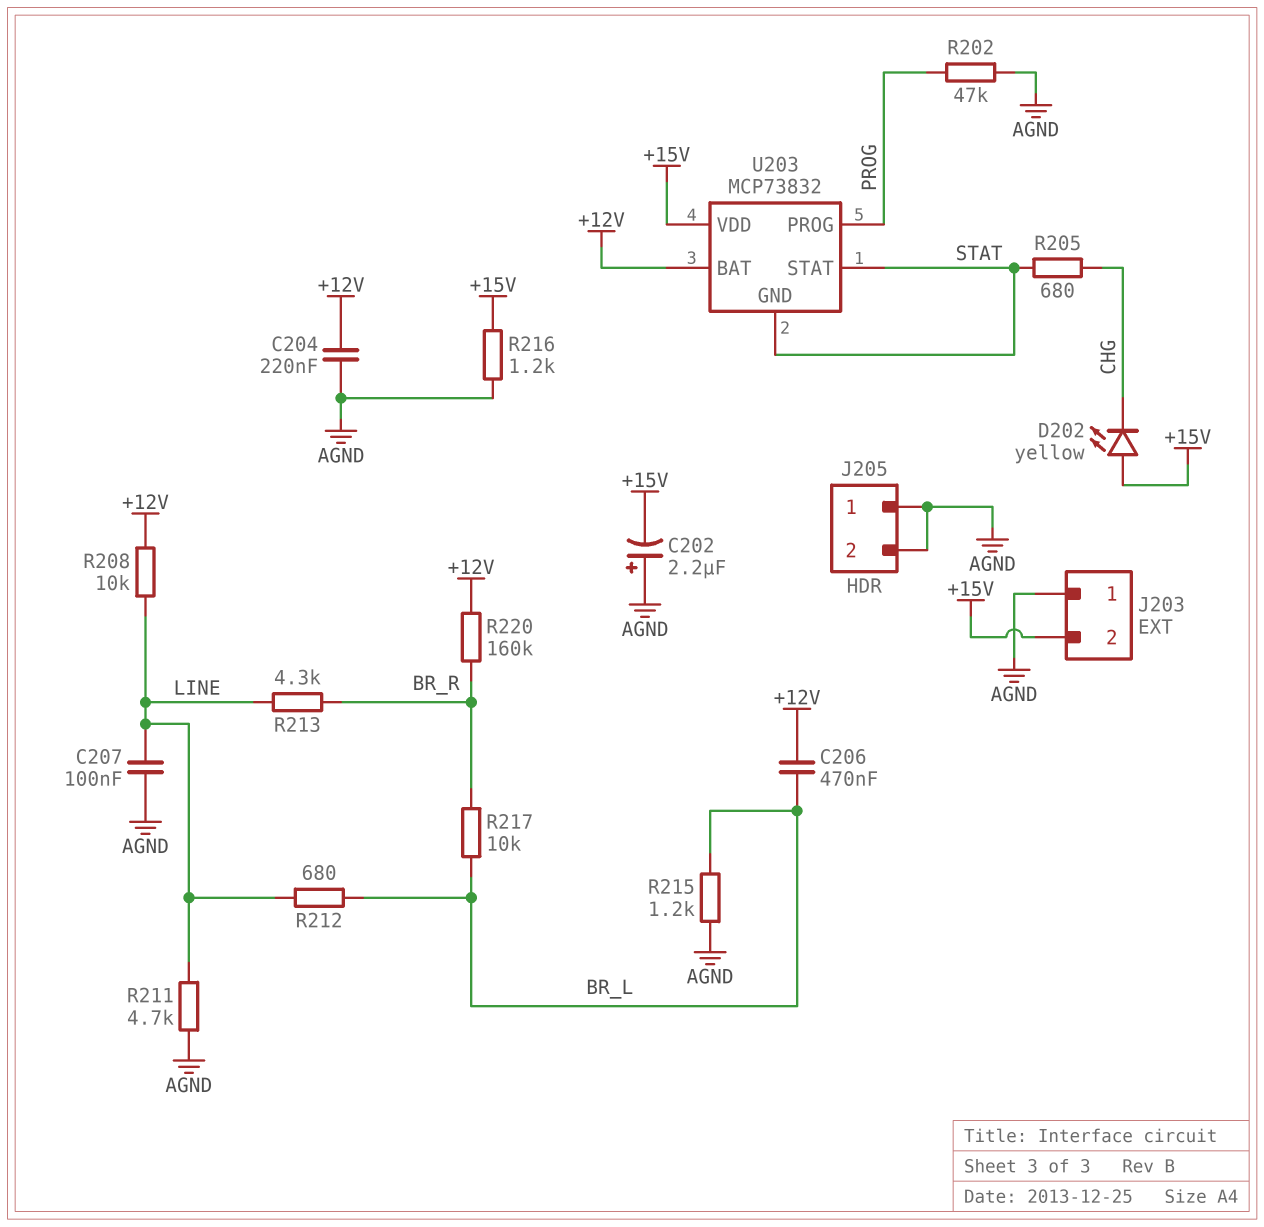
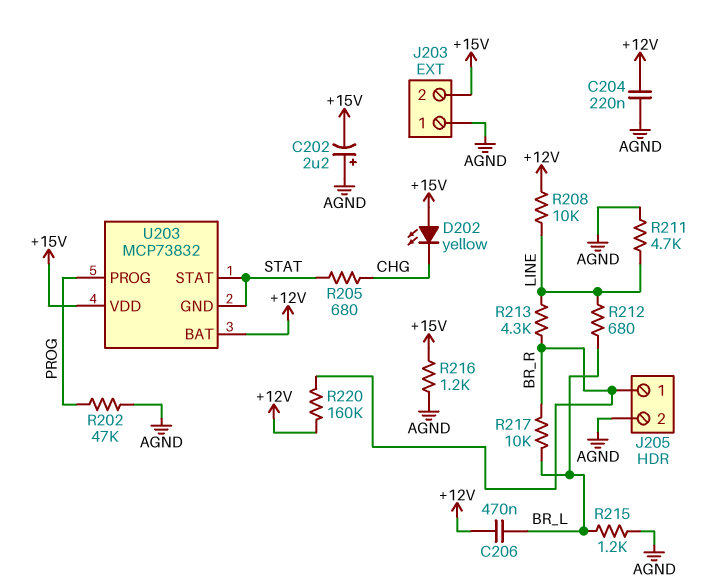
C207: 100nF (AGND, LINE) -> none
J205 pin 1: AGND -> BR_R

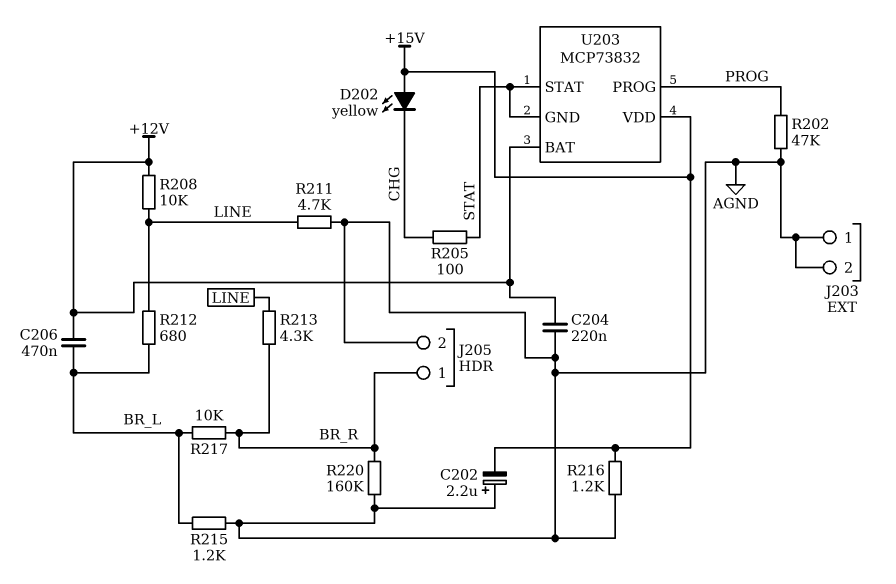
J203 pin 2: +15V -> AGND
R205: 680 (CHG, STAT) -> 100 (CHG, STAT)
R220: 160k (+12V, BR_R) -> 160k (AGND, BR_R)

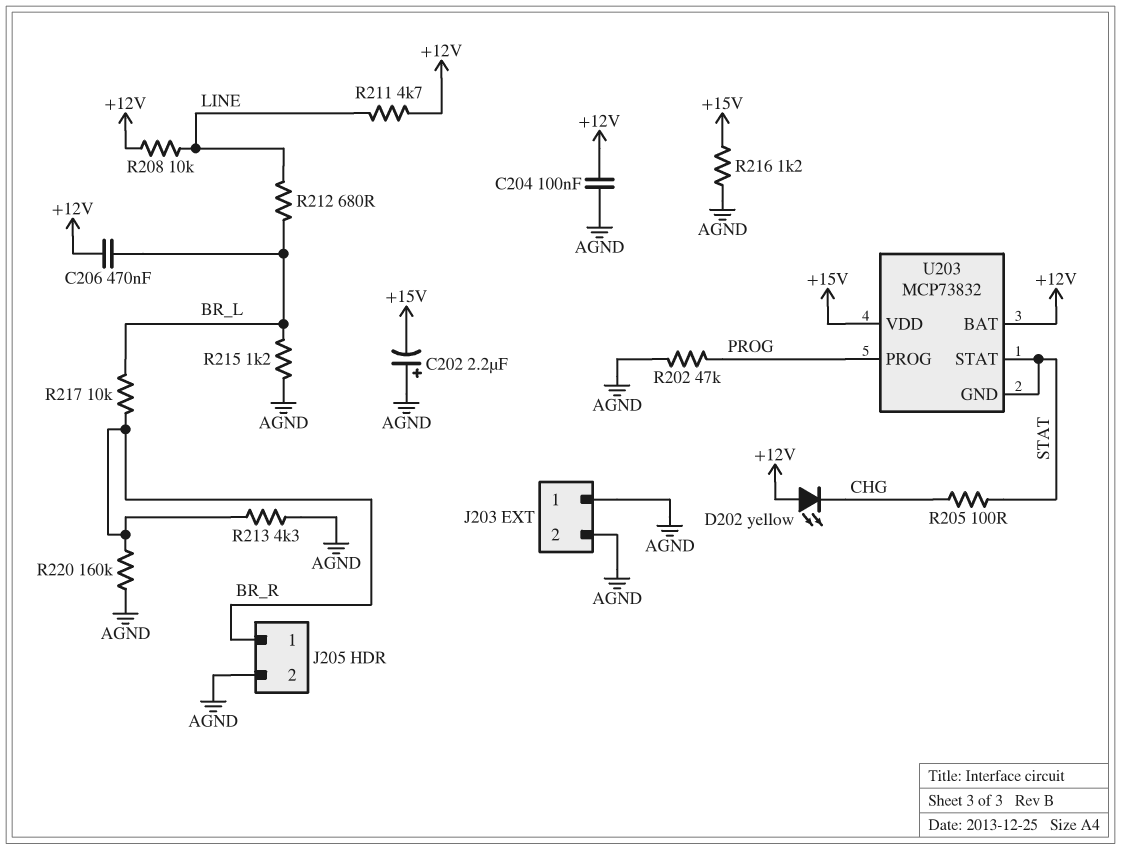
C204: 220nF (+12V, AGND) -> 100nF (+12V, AGND)
D202: LED yellow (A +15V, K CHG) -> LED yellow (A +12V, K CHG)
R211: 4.7k (AGND, LINE) -> 4.7k (+12V, LINE)
R213: 4.3k (BR_R, LINE) -> 4.3k (AGND, BR_R)

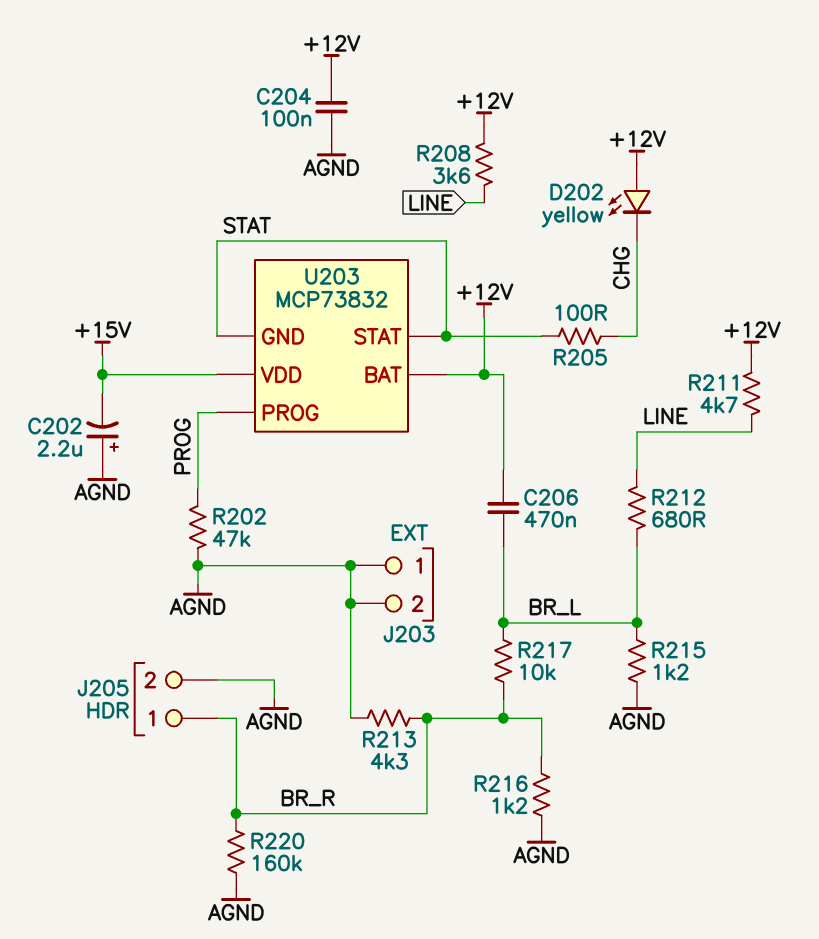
R208: 10k (+12V, LINE) -> 3.6k (+12V, LINE)
R216: 1.2k (+15V, AGND) -> 1.2k (AGND, BR_R)

